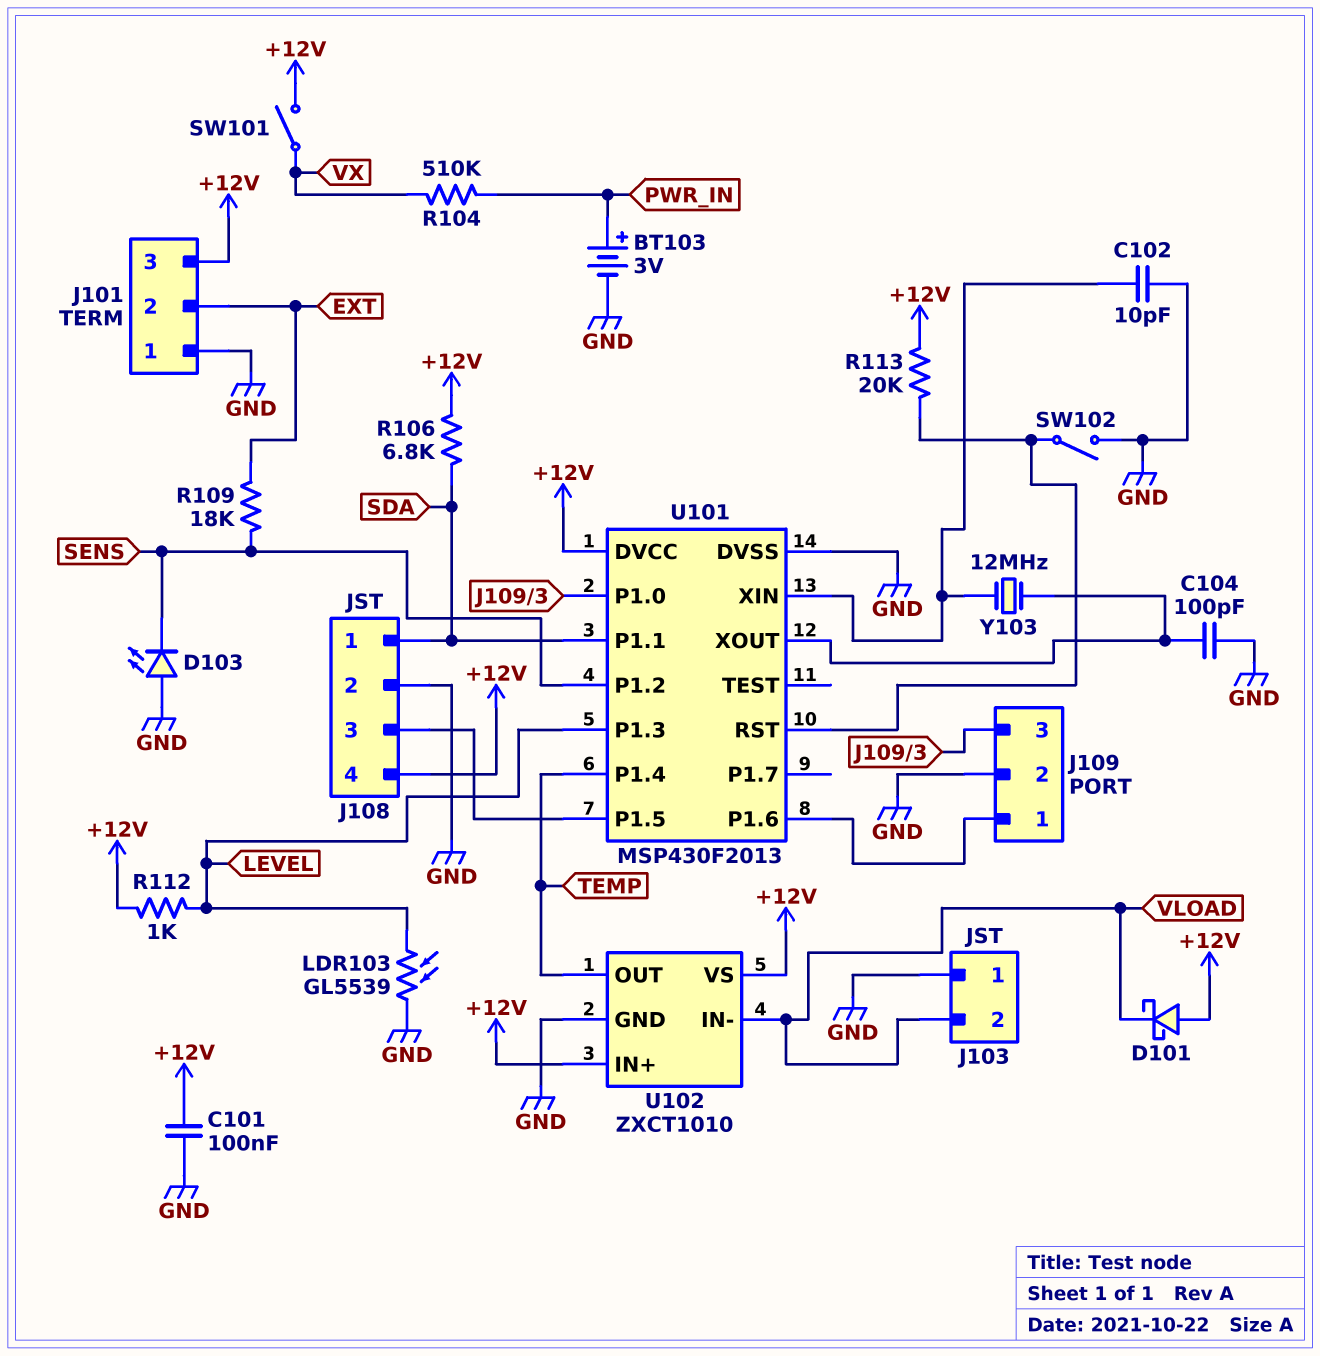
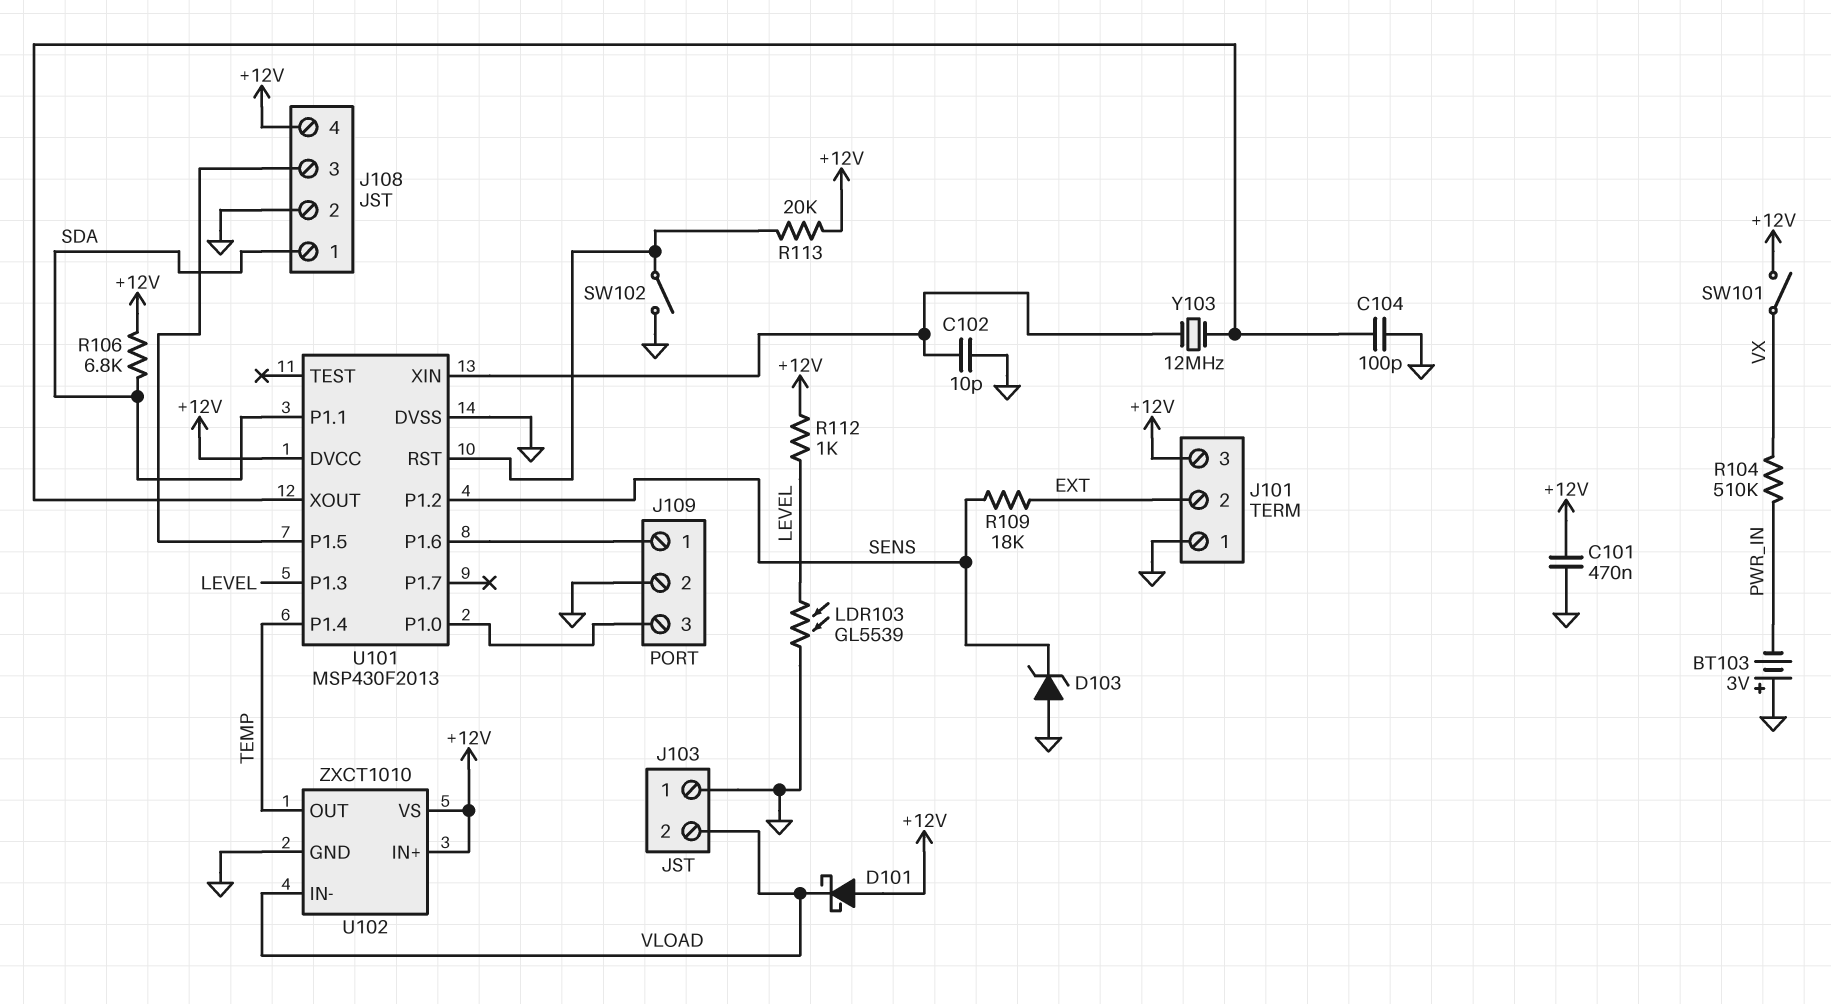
BT103: 3V (plus PWR_IN, minus GND) -> 3V (plus GND, minus PWR_IN)
C101: 100nF (+12V, GND) -> 470nF (+12V, GND)
D103: LED (A GND, K SENS) -> zener (A GND, K SENS)

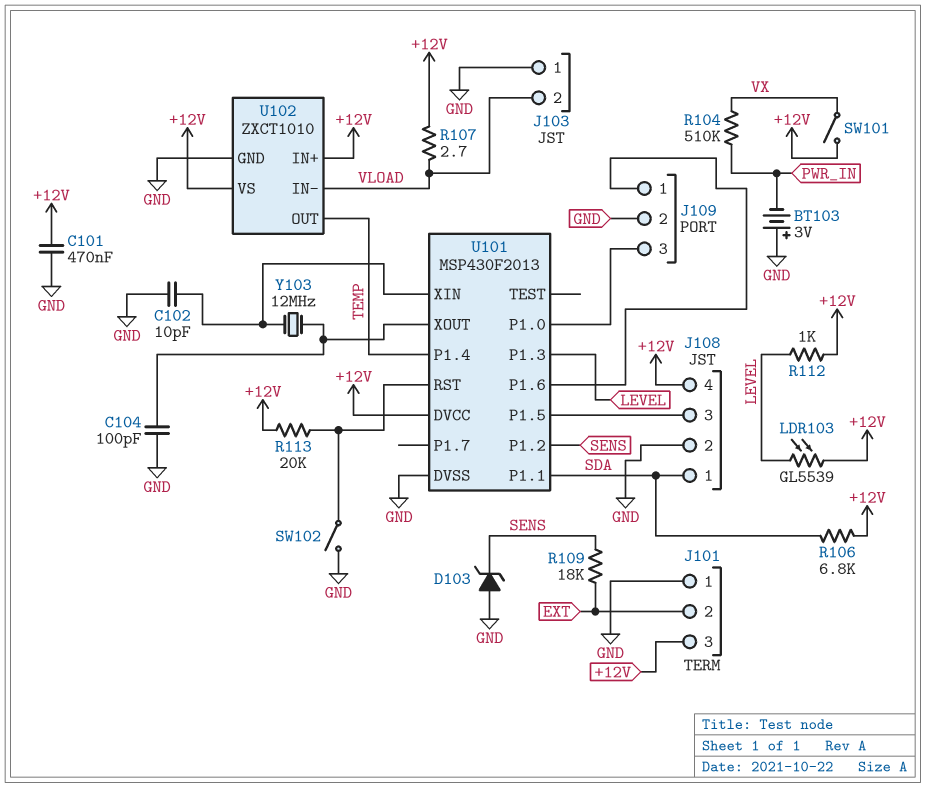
D101: schottky (A +12V, K VLOAD) -> none
LDR103: GL5539 (GND, LEVEL) -> GL5539 (+12V, LEVEL)
R107: none -> 2.7 (+12V, VLOAD)

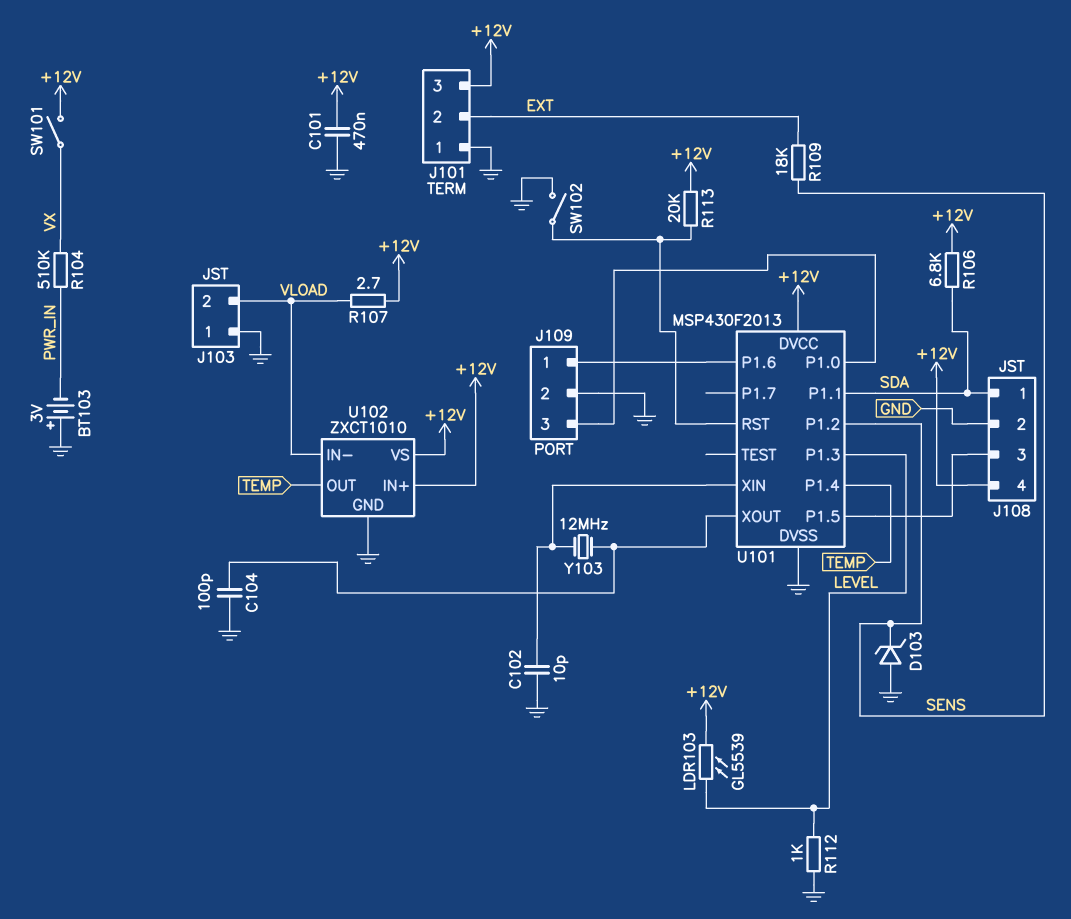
R112: 1k (+12V, LEVEL) -> 1k (GND, LEVEL)

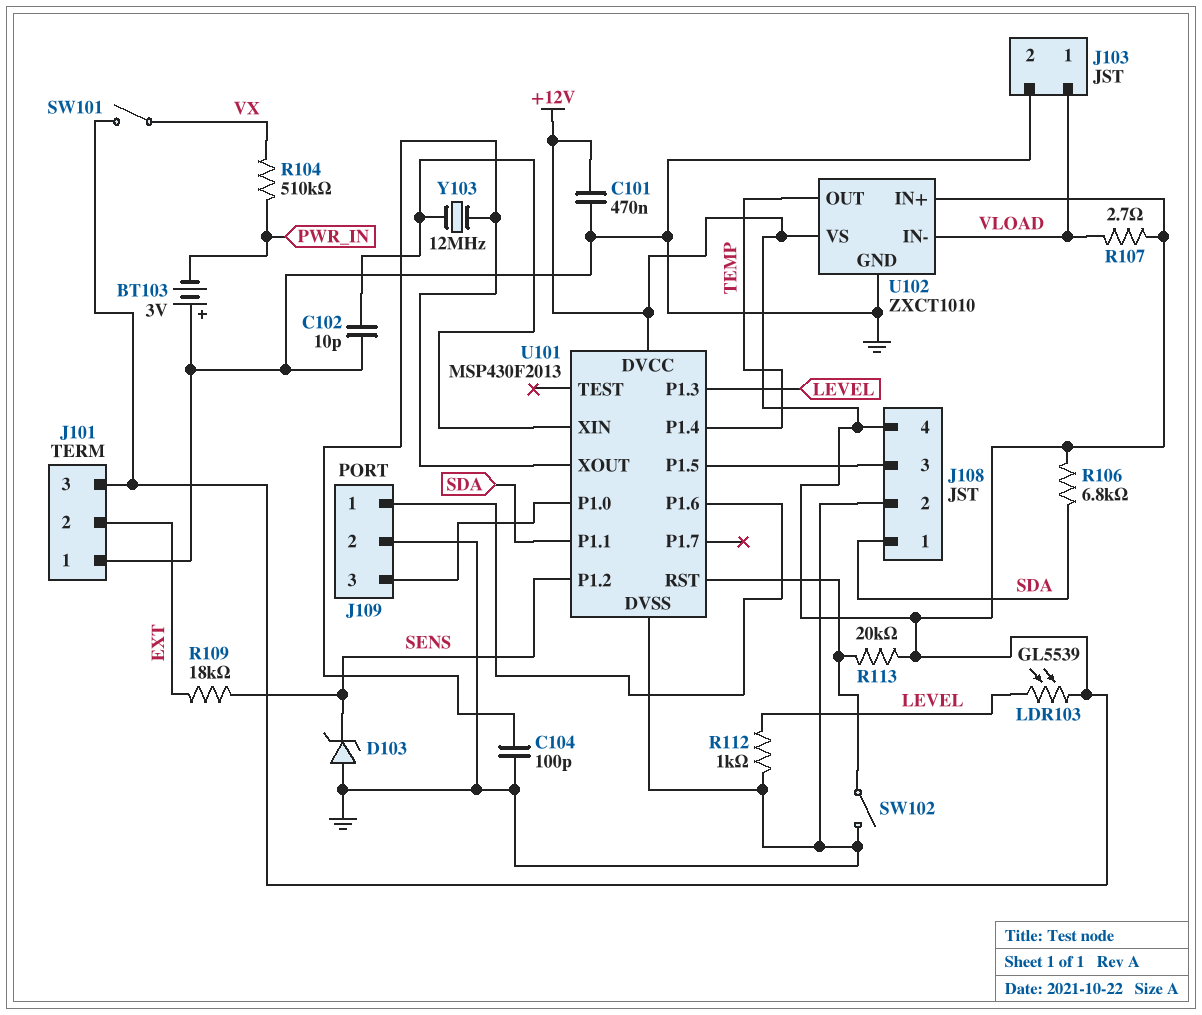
J103 pin 1: GND -> VLOAD
J103 pin 2: VLOAD -> GND

